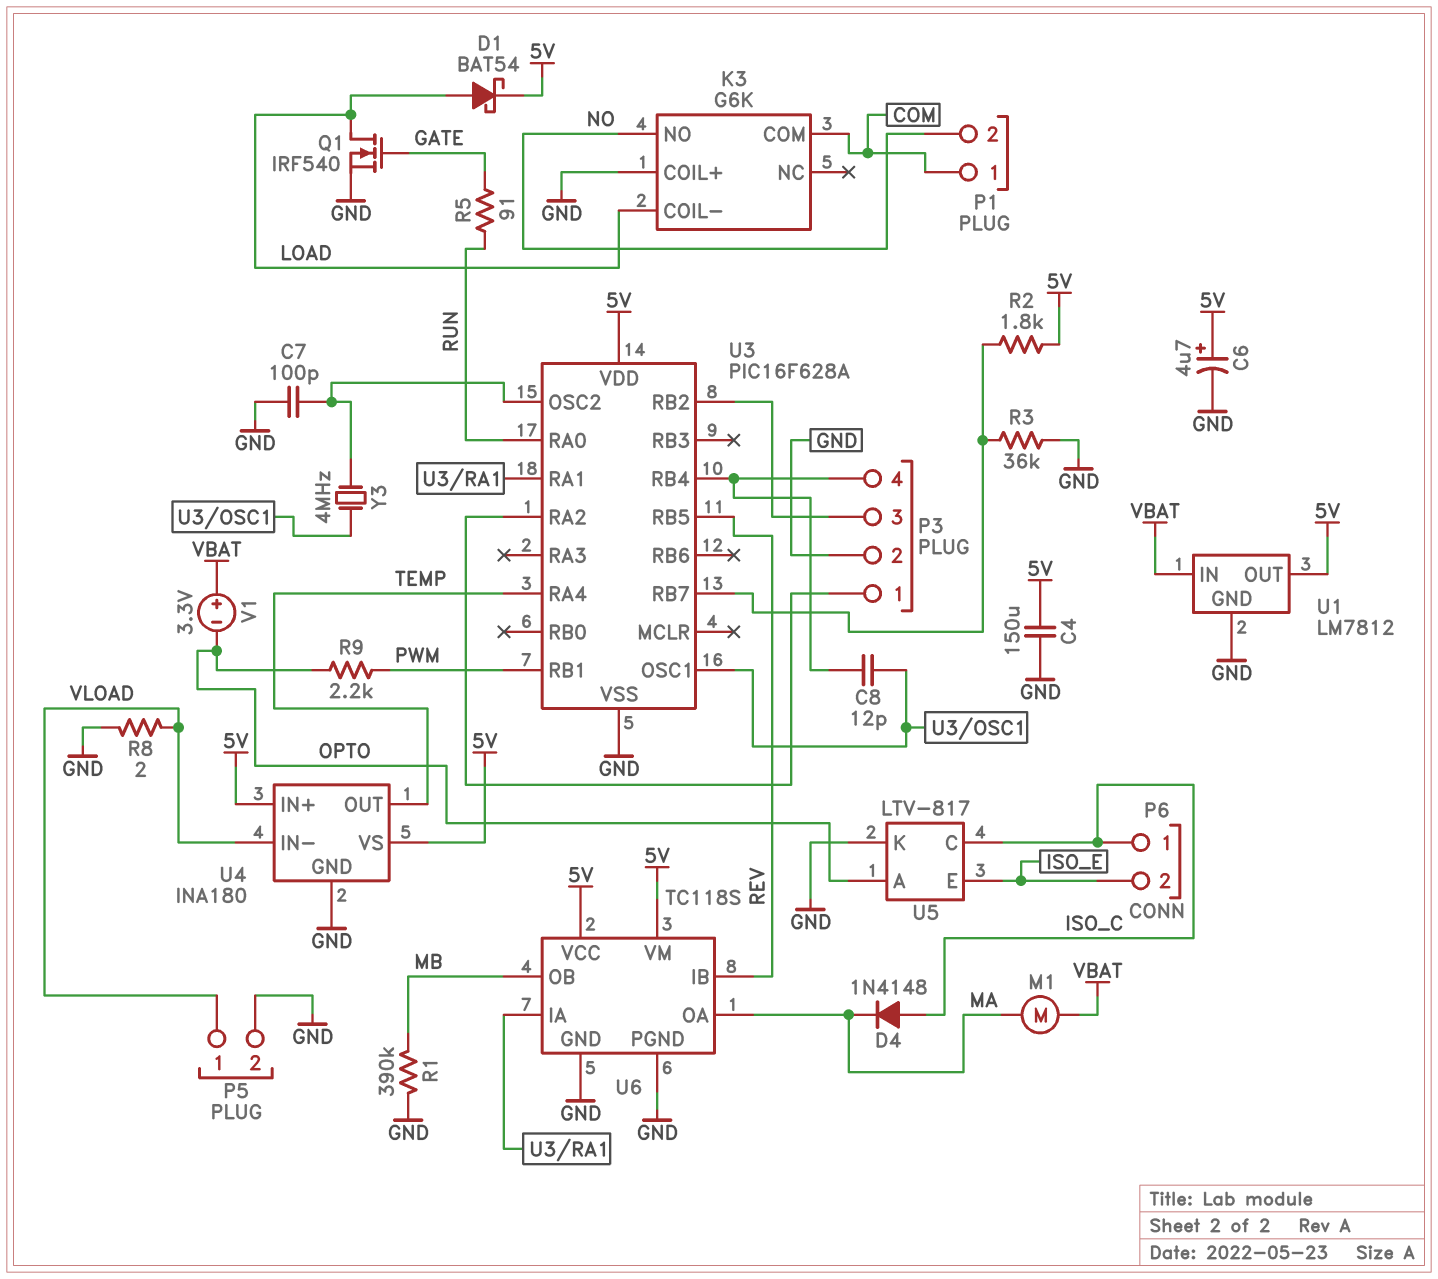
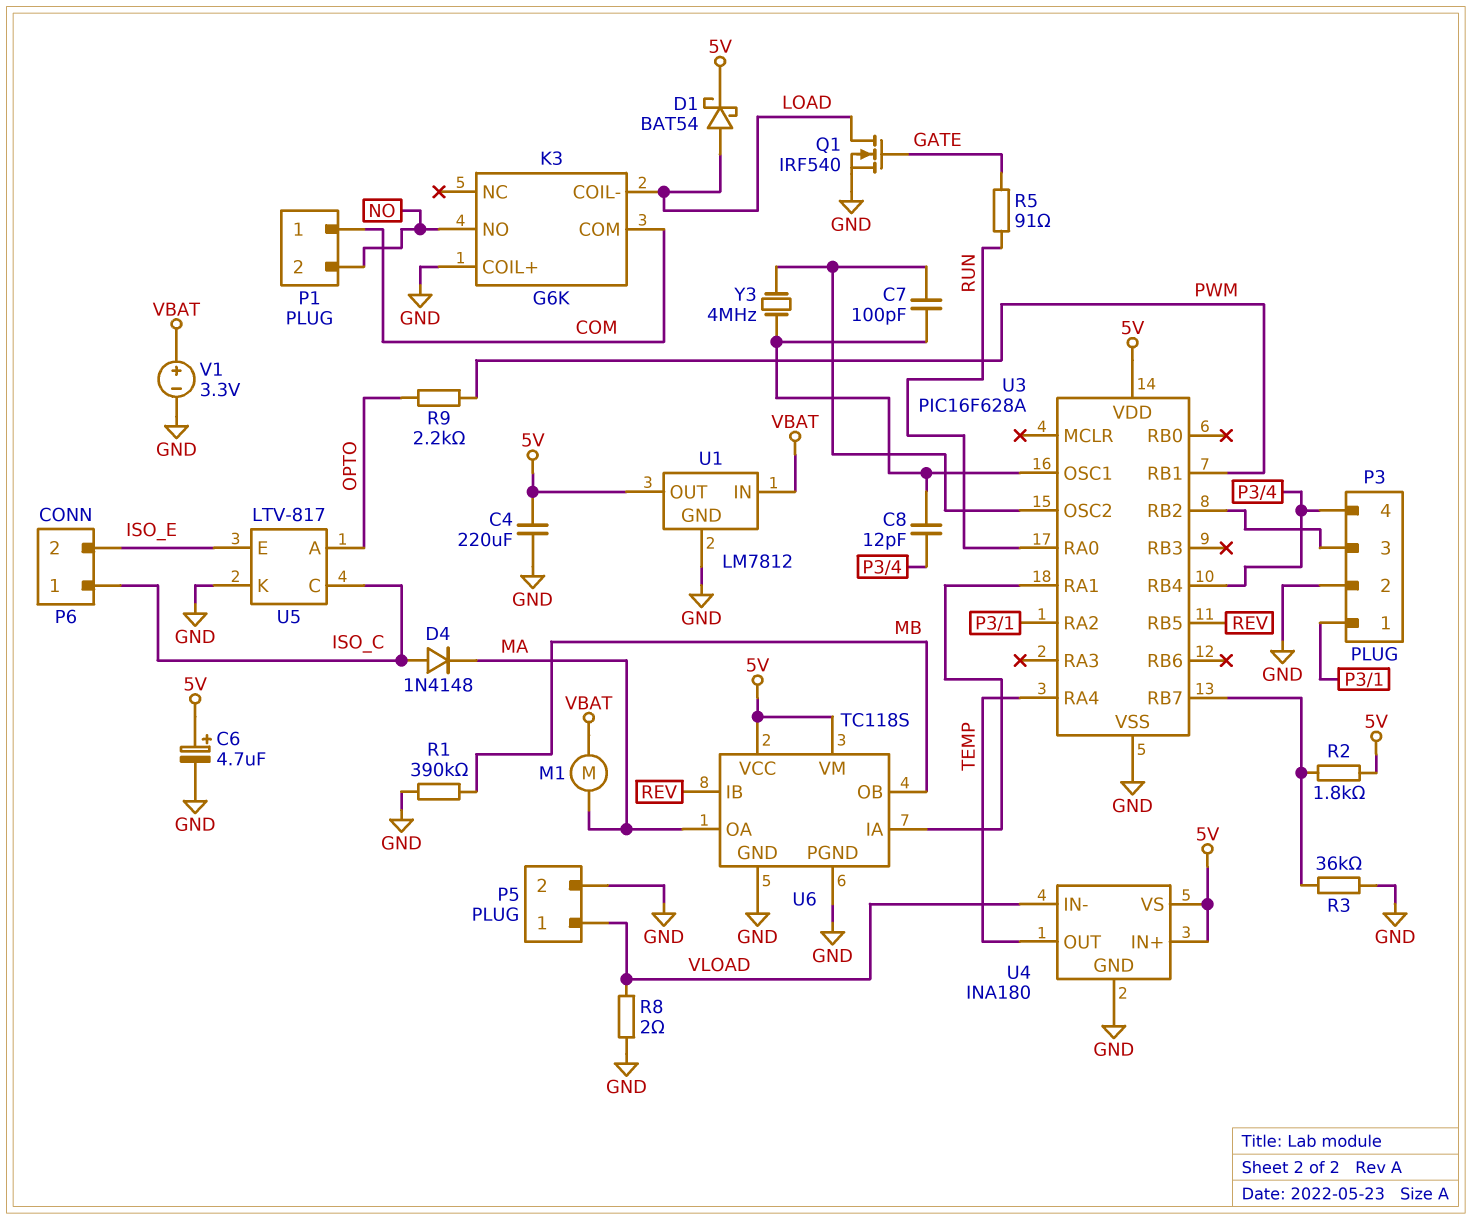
C4: 150uF (5V, GND) -> 220uF (5V, GND)
C7: 100pF (GND, U3/OSC2) -> 100pF (U3/OSC1, U3/OSC2)
V1: 3.3V (plus VBAT, minus OPTO) -> 3.3V (plus VBAT, minus GND)

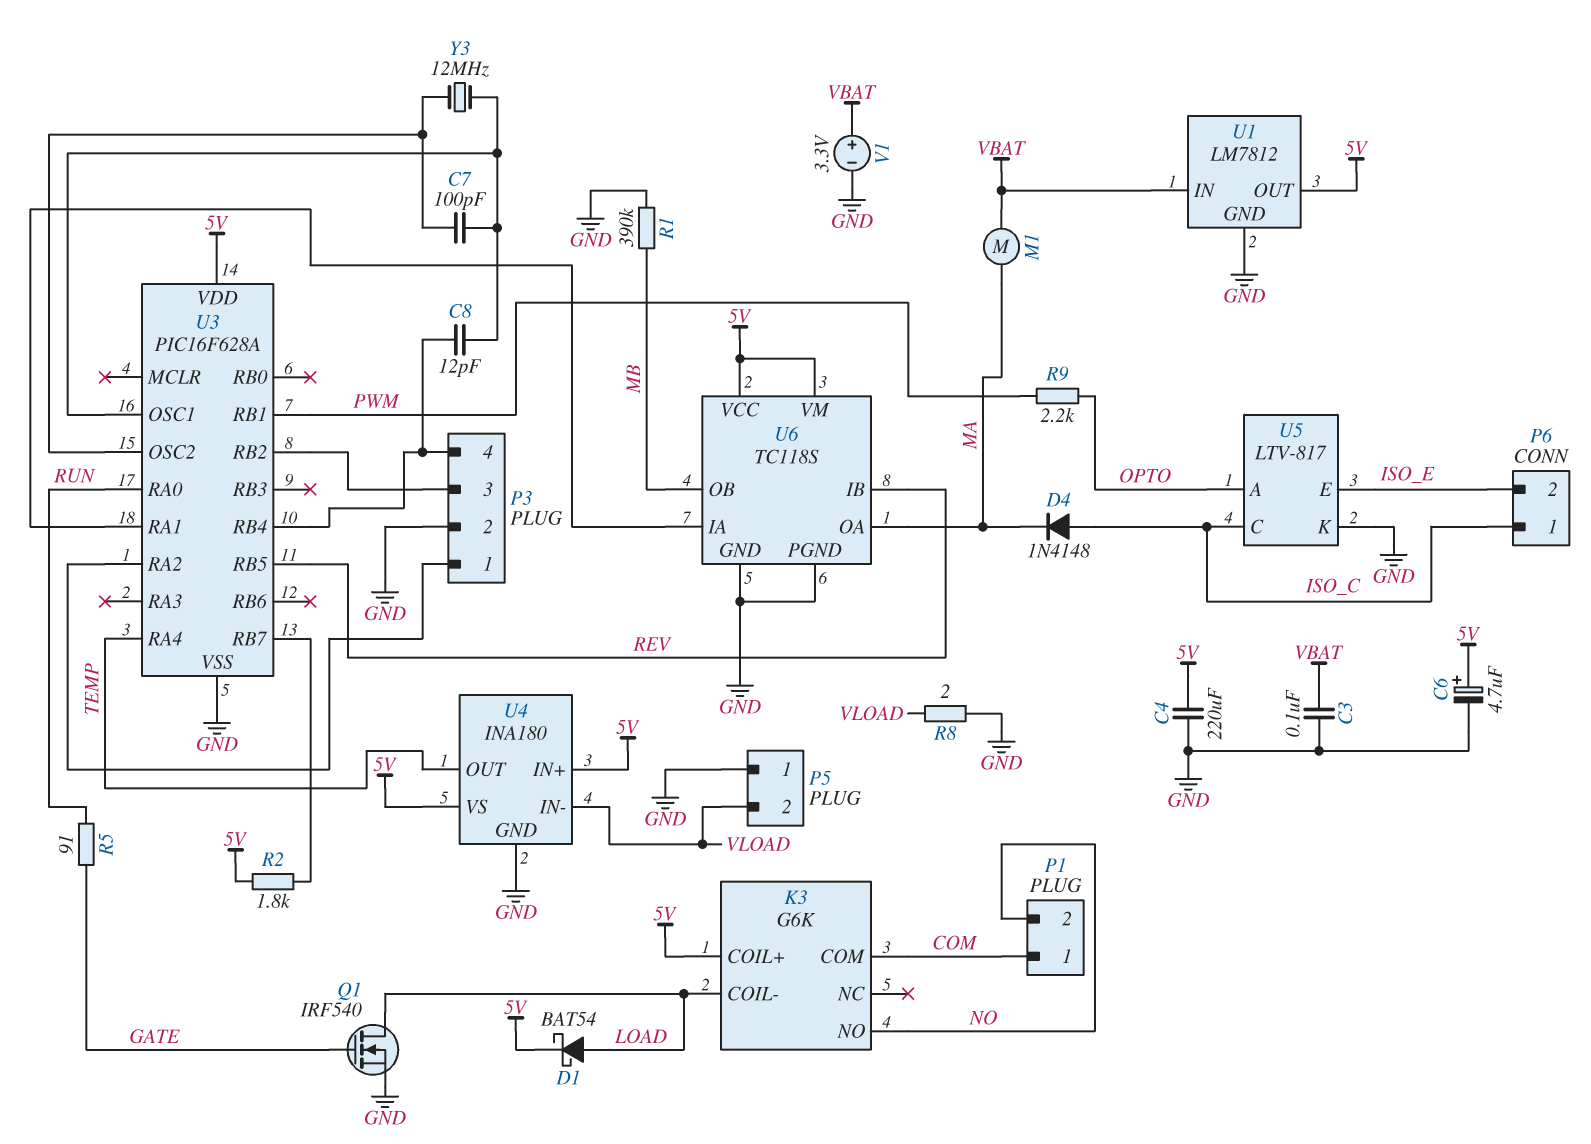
C3: none -> 100nF (GND, VBAT)
K3 pin COIL+: GND -> 5V
P5 pin 1: VLOAD -> GND
P5 pin 2: GND -> VLOAD
R3: 36k (GND, U3/RB7) -> none
Y3: 4MHz (U3/OSC1, U3/OSC2) -> 12MHz (U3/OSC1, U3/OSC2)

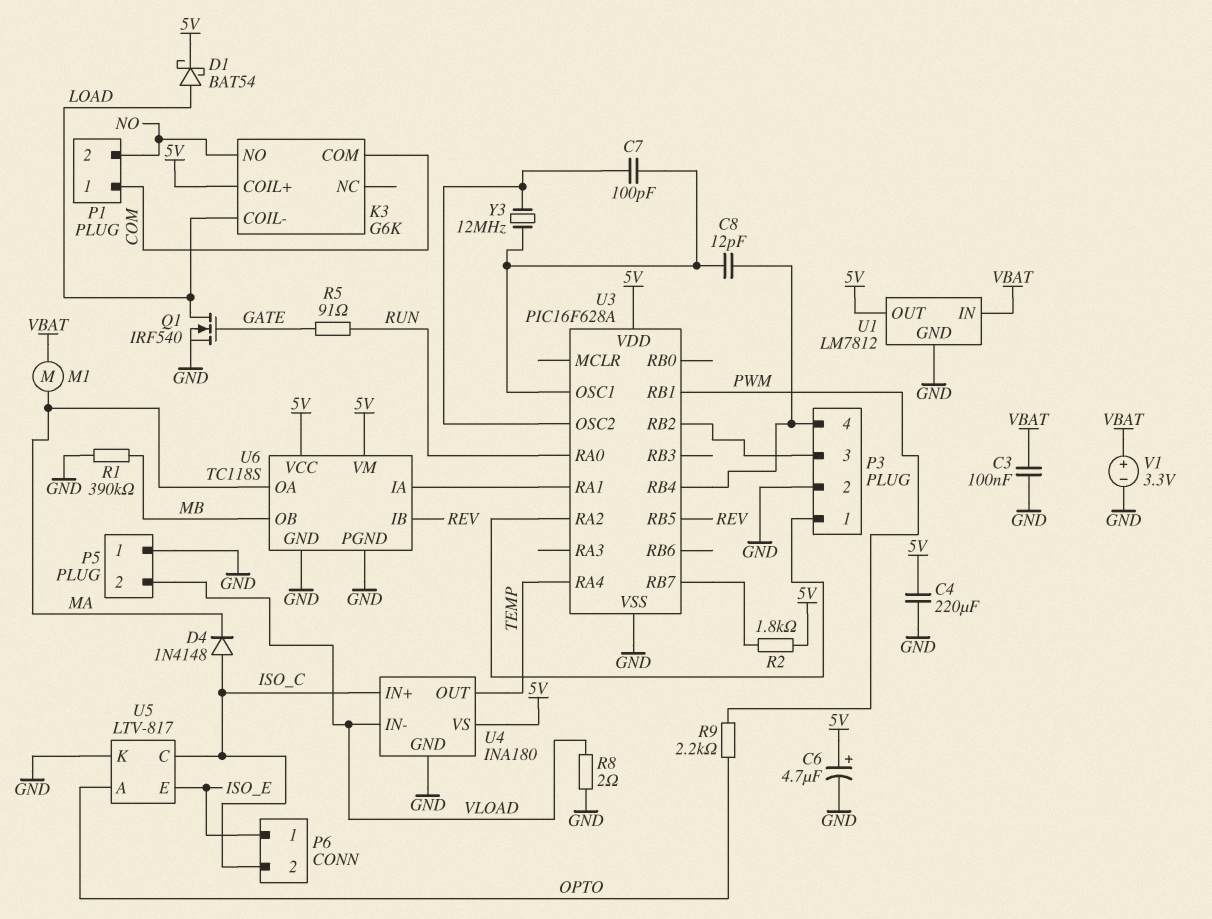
P6 pin 1: ISO_C -> ISO_E
P6 pin 2: ISO_E -> ISO_C
U4 pin IN+: 5V -> ISO_C

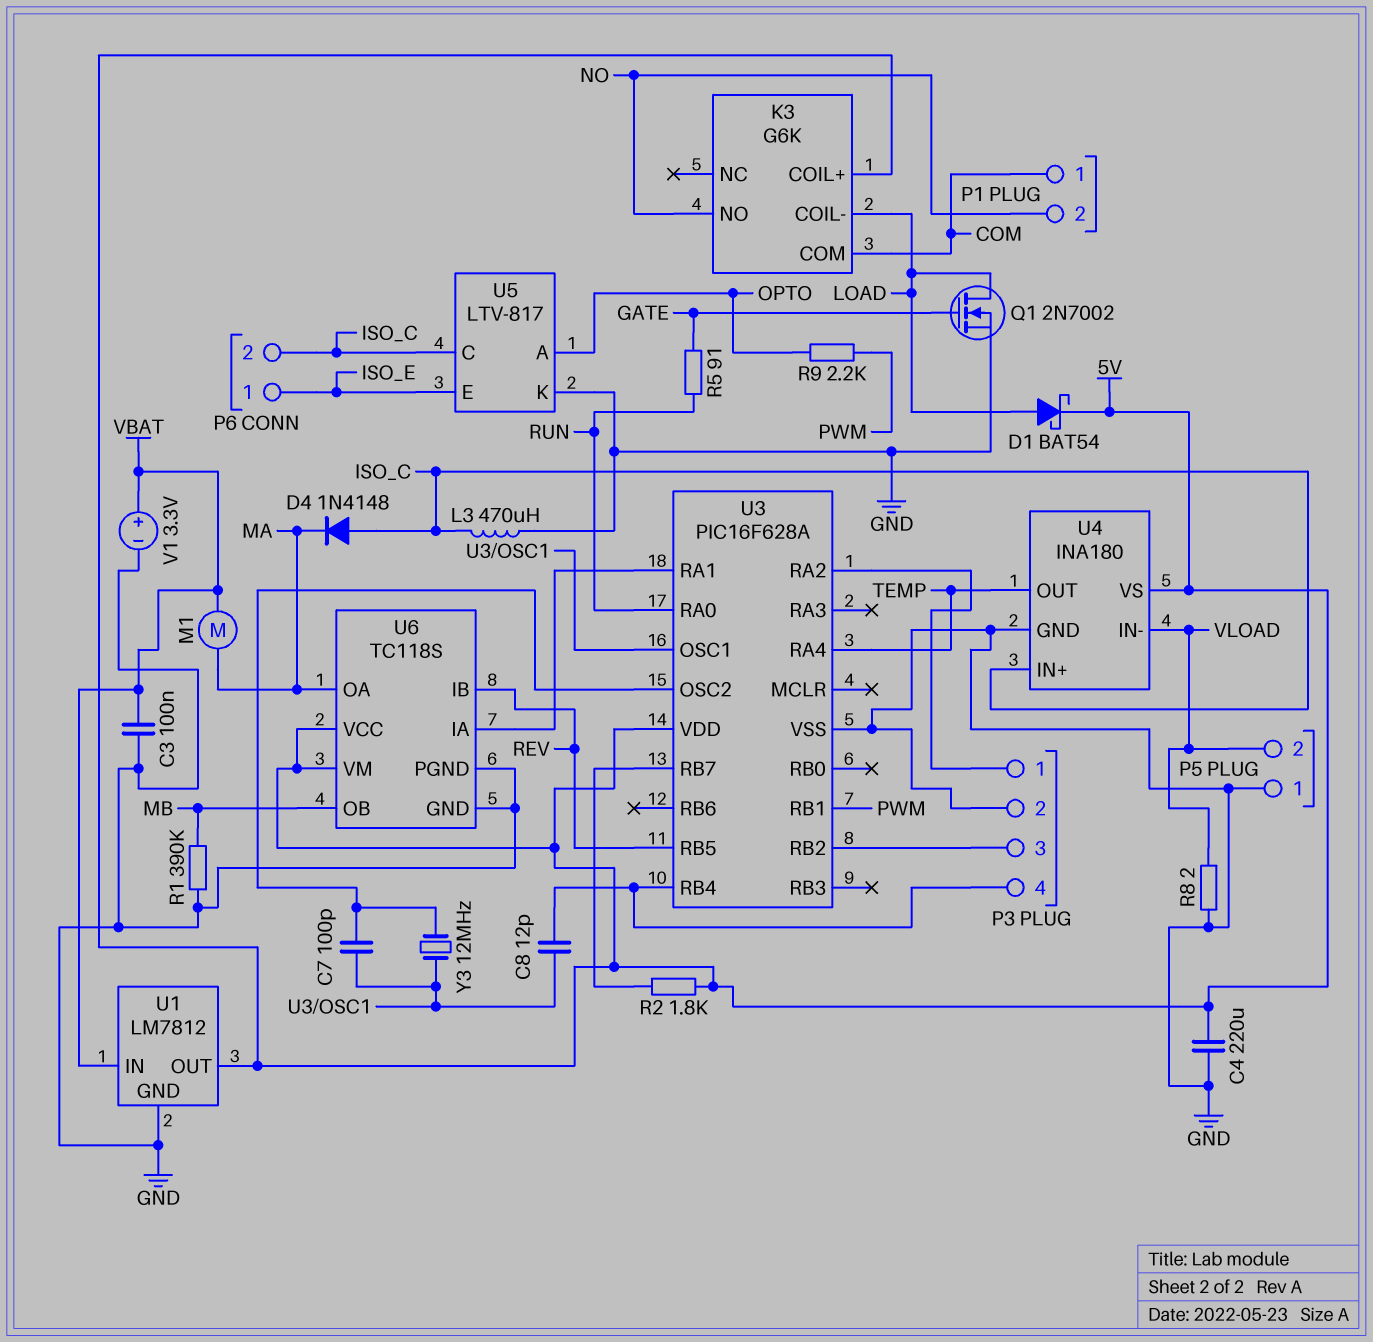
C6: 4.7uF (plus 5V, minus GND) -> none
L3: none -> 470uH (GND, ISO_C)
Q1: NMOS IRF540 (G GATE, D LOAD, S GND) -> NMOS 2N7002 (G GATE, D LOAD, S GND)

